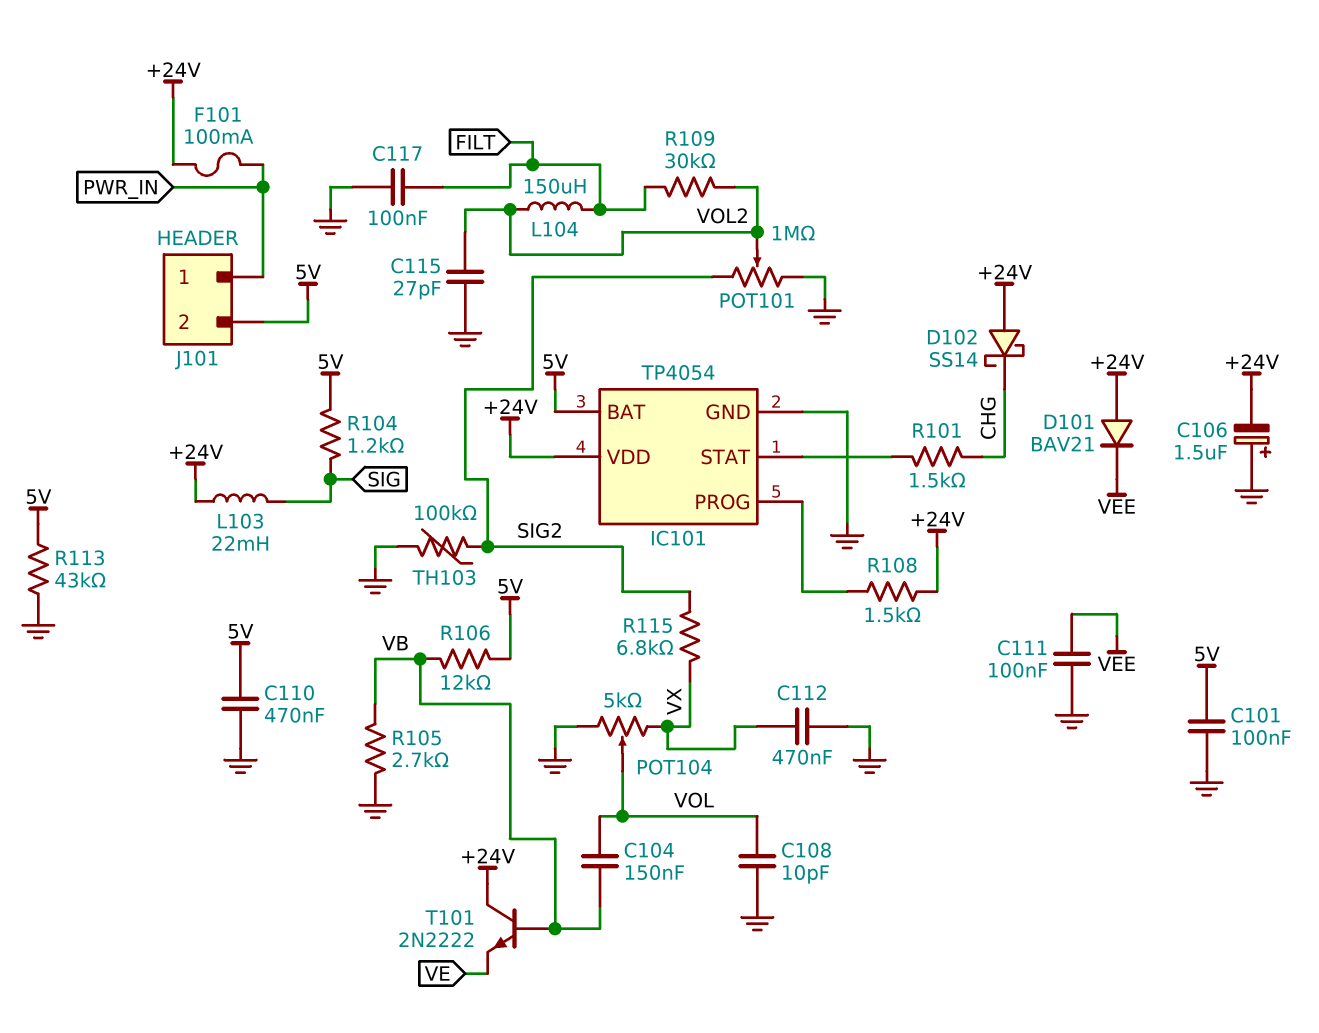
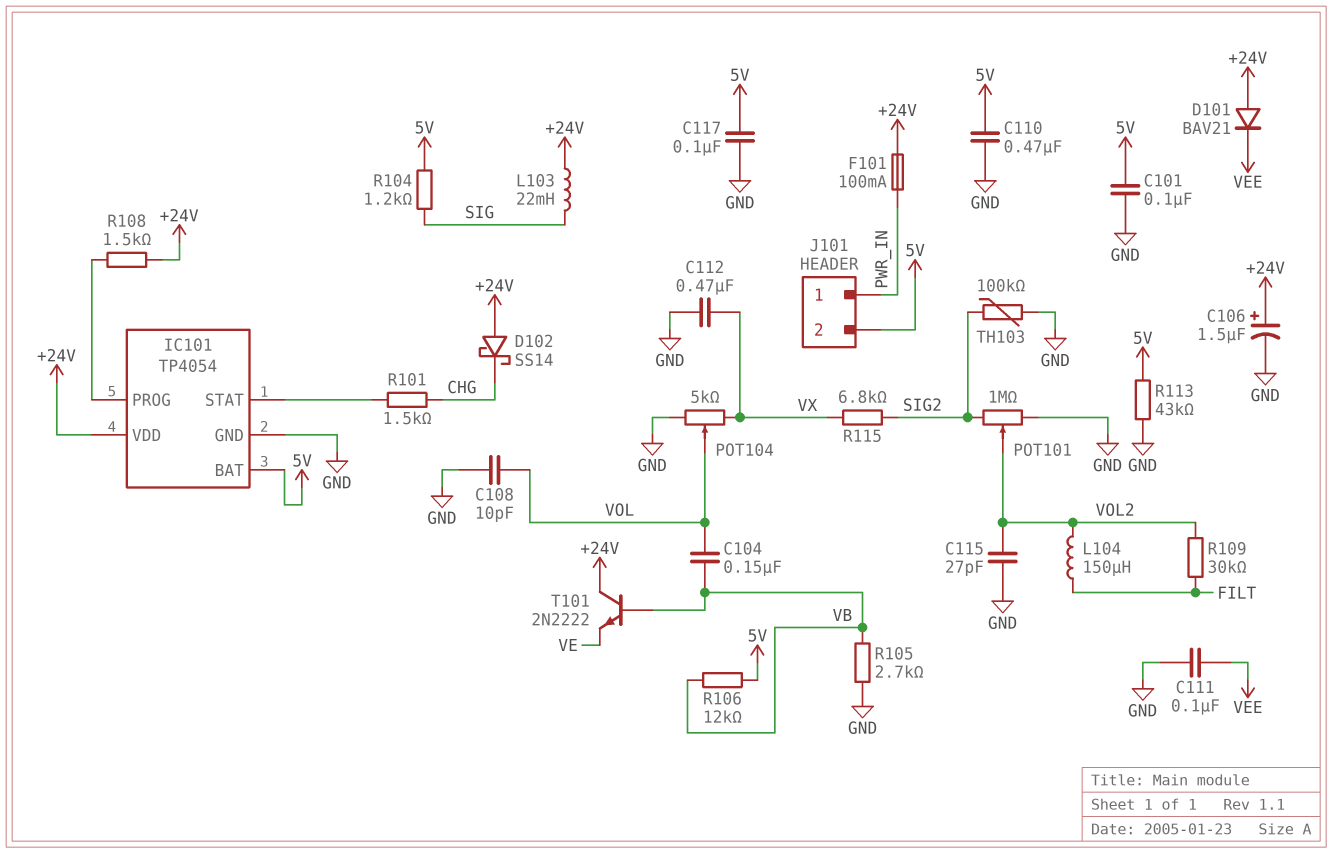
C106: 1.5uF (plus GND, minus +24V) -> 1.5uF (plus +24V, minus GND)
C117: 100nF (FILT, GND) -> 100nF (5V, GND)

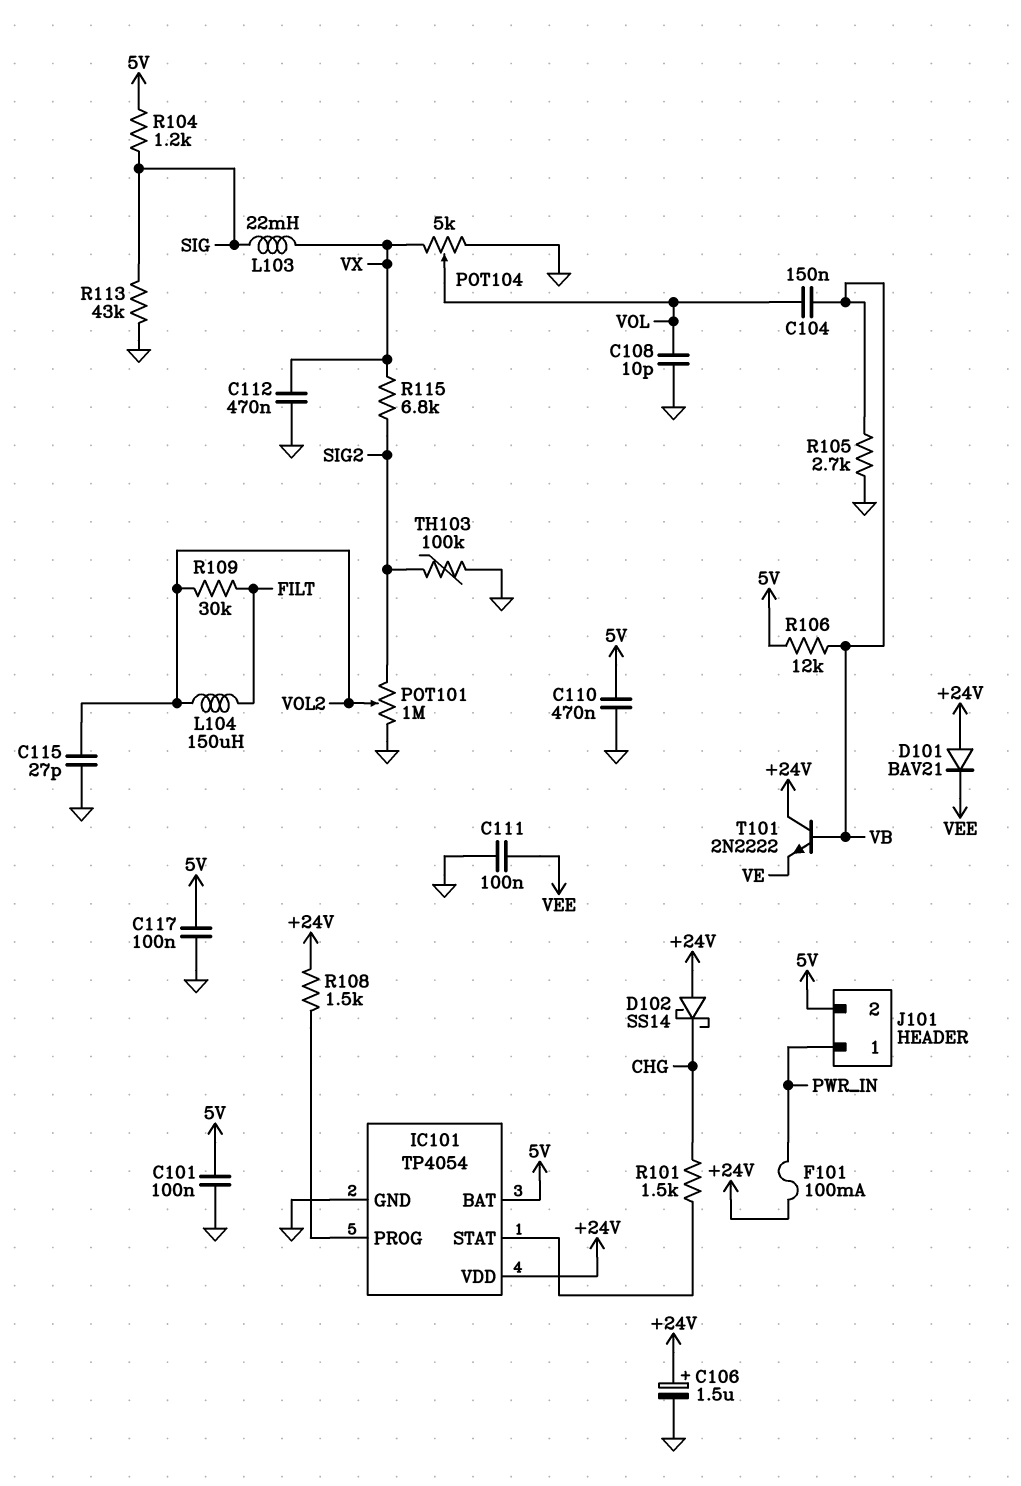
L103: 22mH (+24V, SIG) -> 22mH (SIG, VX)
R113: 43k (5V, GND) -> 43k (GND, SIG)

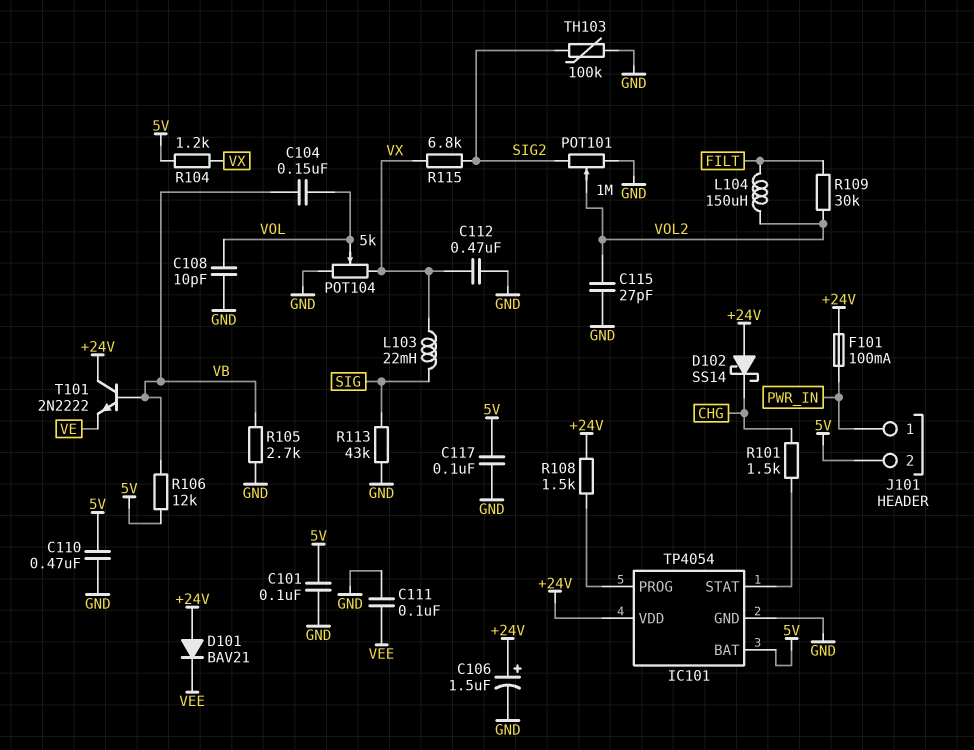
R104: 1.2k (5V, SIG) -> 1.2k (5V, VX)

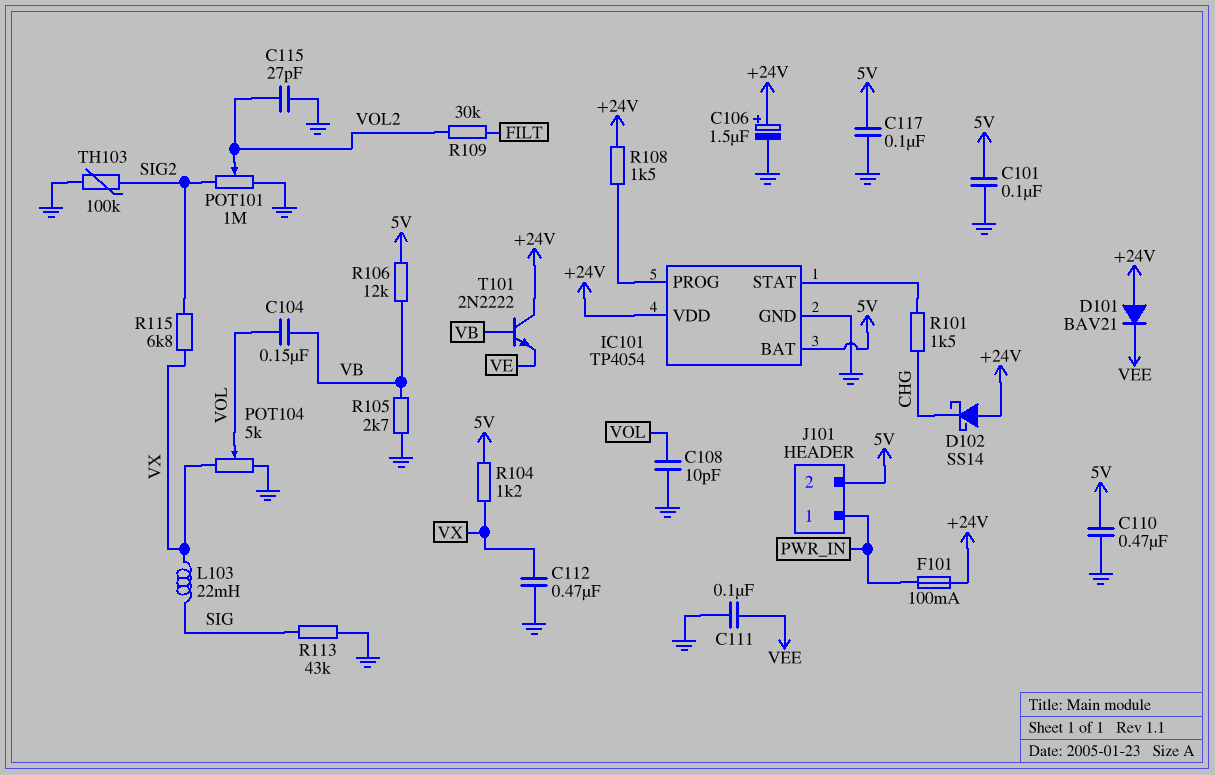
L104: 150uH (FILT, VOL2) -> none

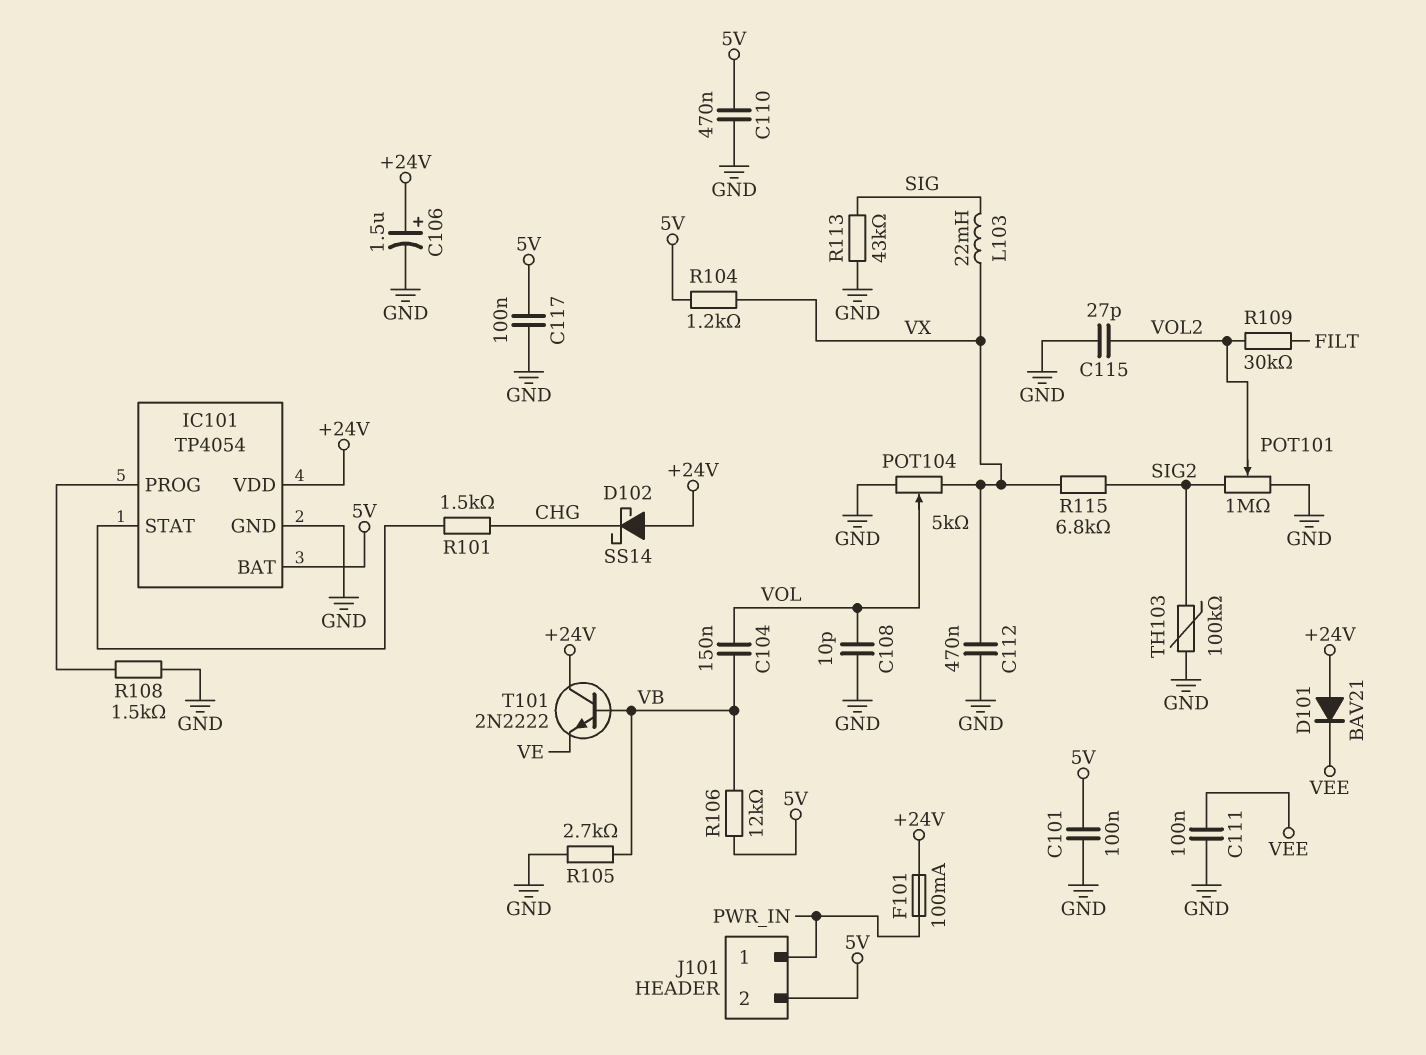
R108: 1.5k (+24V, IC101/PROG) -> 1.5k (GND, IC101/PROG)

